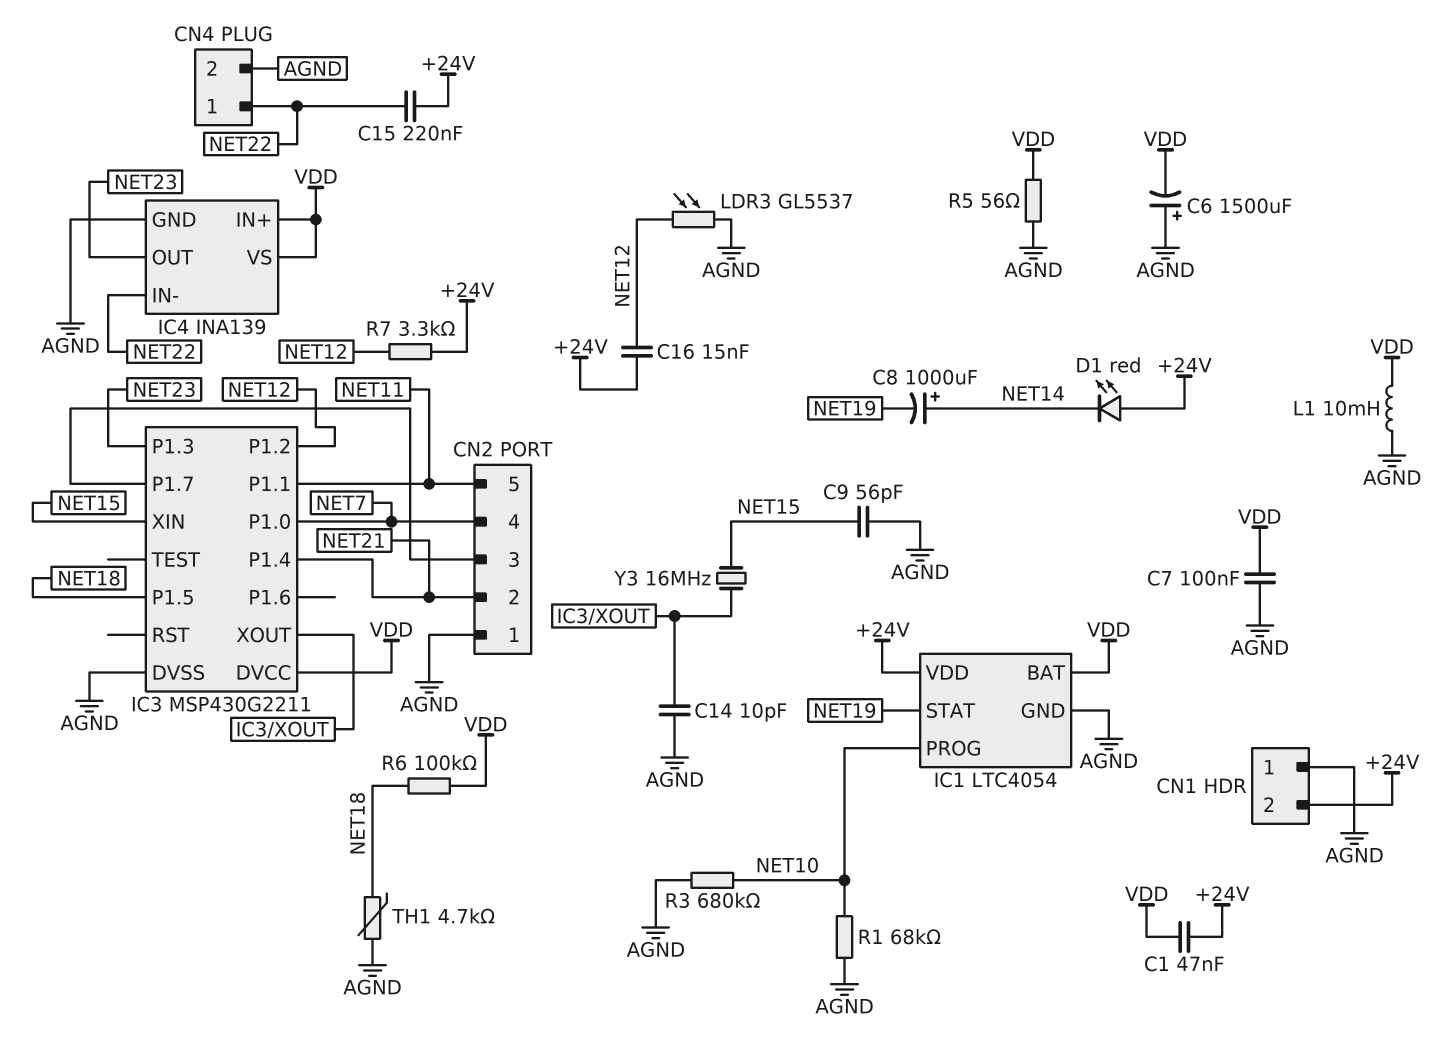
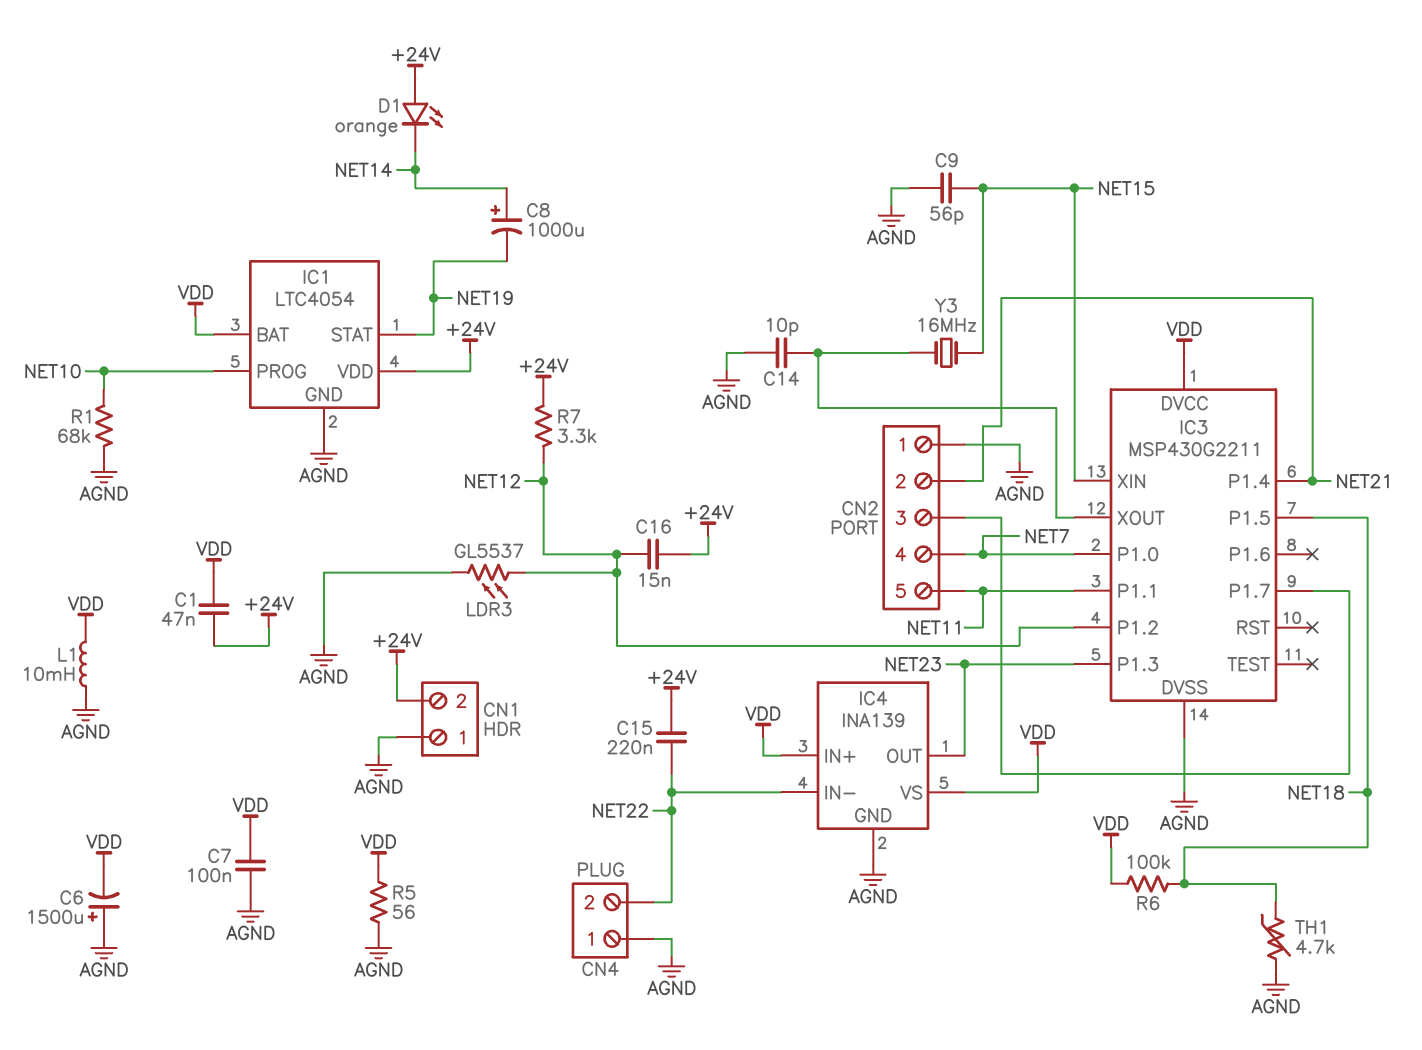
CN4 pin 1: NET22 -> AGND
CN4 pin 2: AGND -> NET22
D1: LED red (A +24V, K NET14) -> LED orange (A +24V, K NET14)
R3: 680k (AGND, NET10) -> none

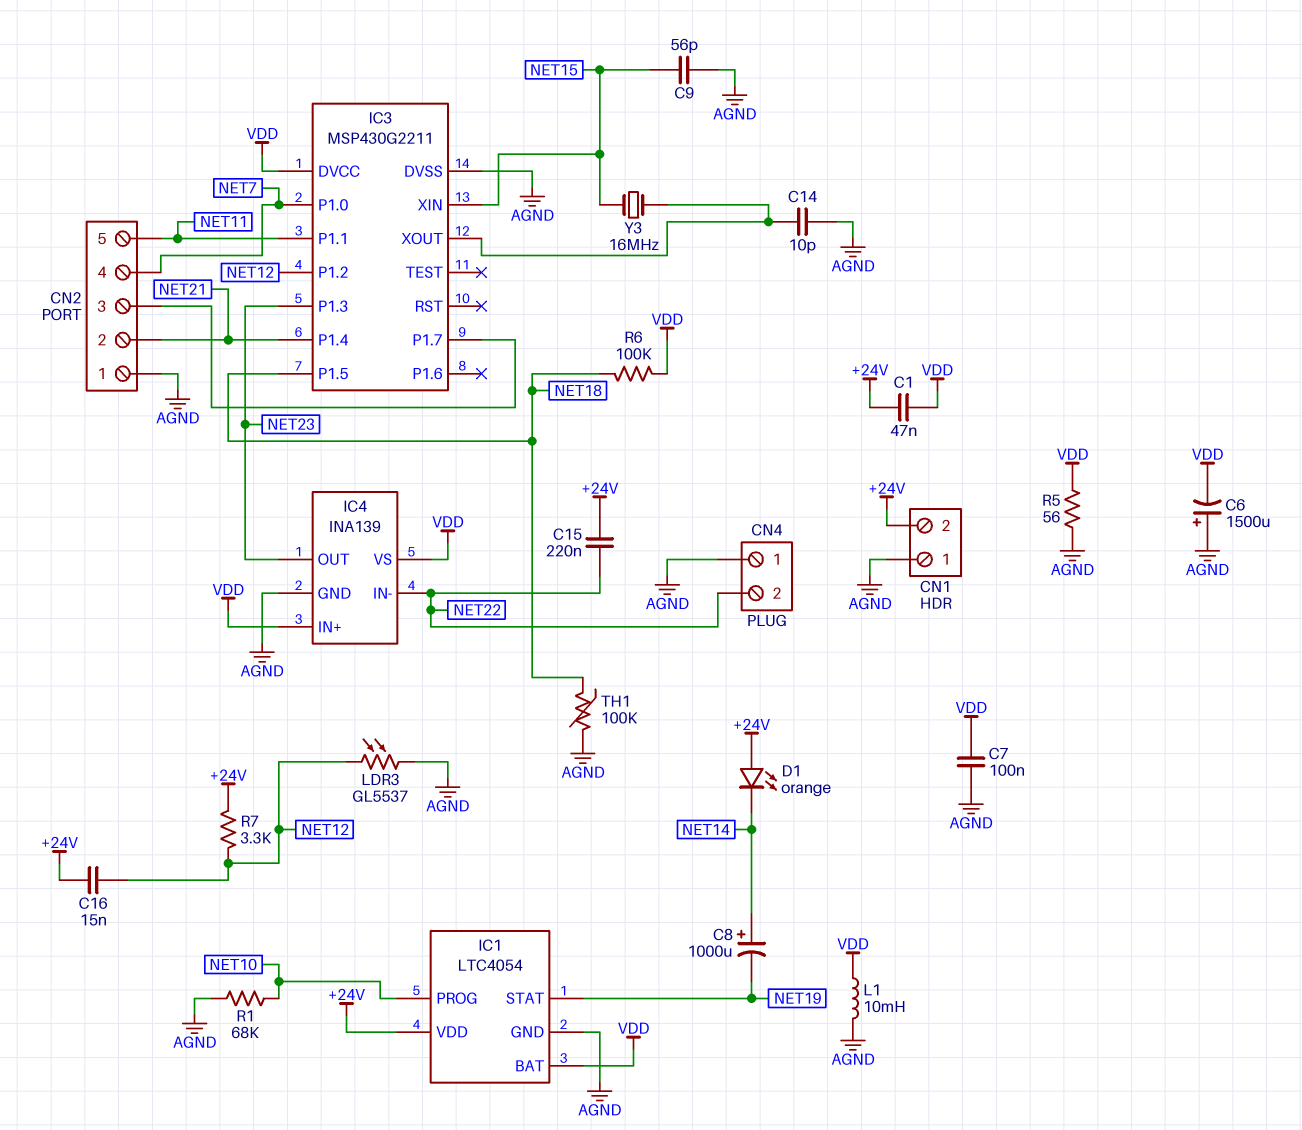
TH1: 4.7k (AGND, NET18) -> 100k (AGND, NET18)

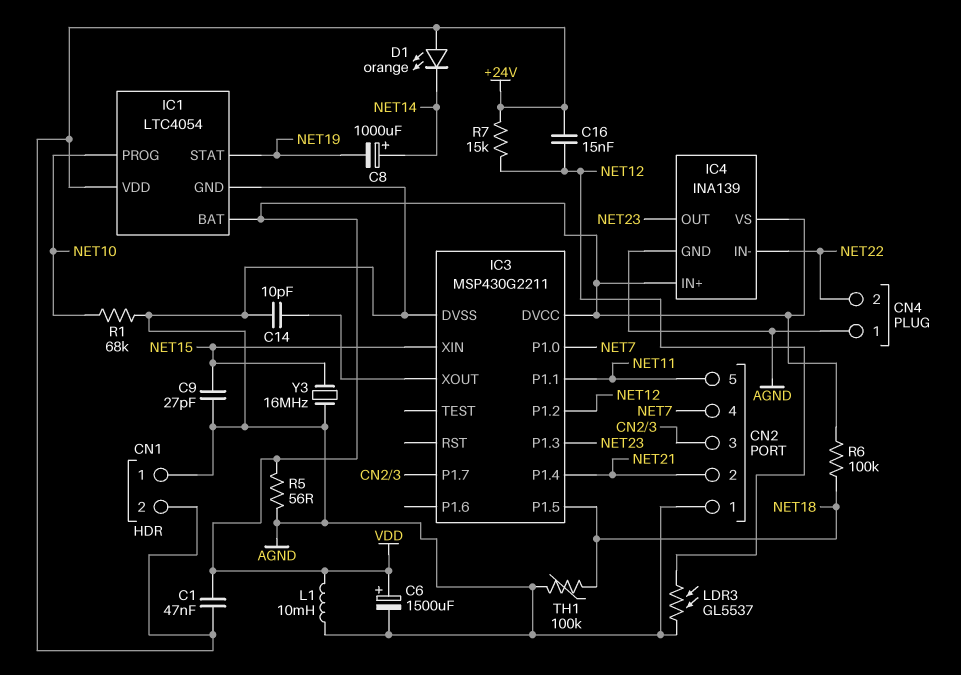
C6: 1500uF (plus AGND, minus VDD) -> 1500uF (plus VDD, minus AGND)
C7: 100nF (AGND, VDD) -> none
C9: 56pF (AGND, NET15) -> 27pF (AGND, NET15)
C15: 220nF (+24V, NET22) -> none
R7: 3.3k (+24V, NET12) -> 15k (+24V, NET12)
Y3: 16MHz (IC3/XOUT, NET15) -> 16MHz (AGND, NET15)

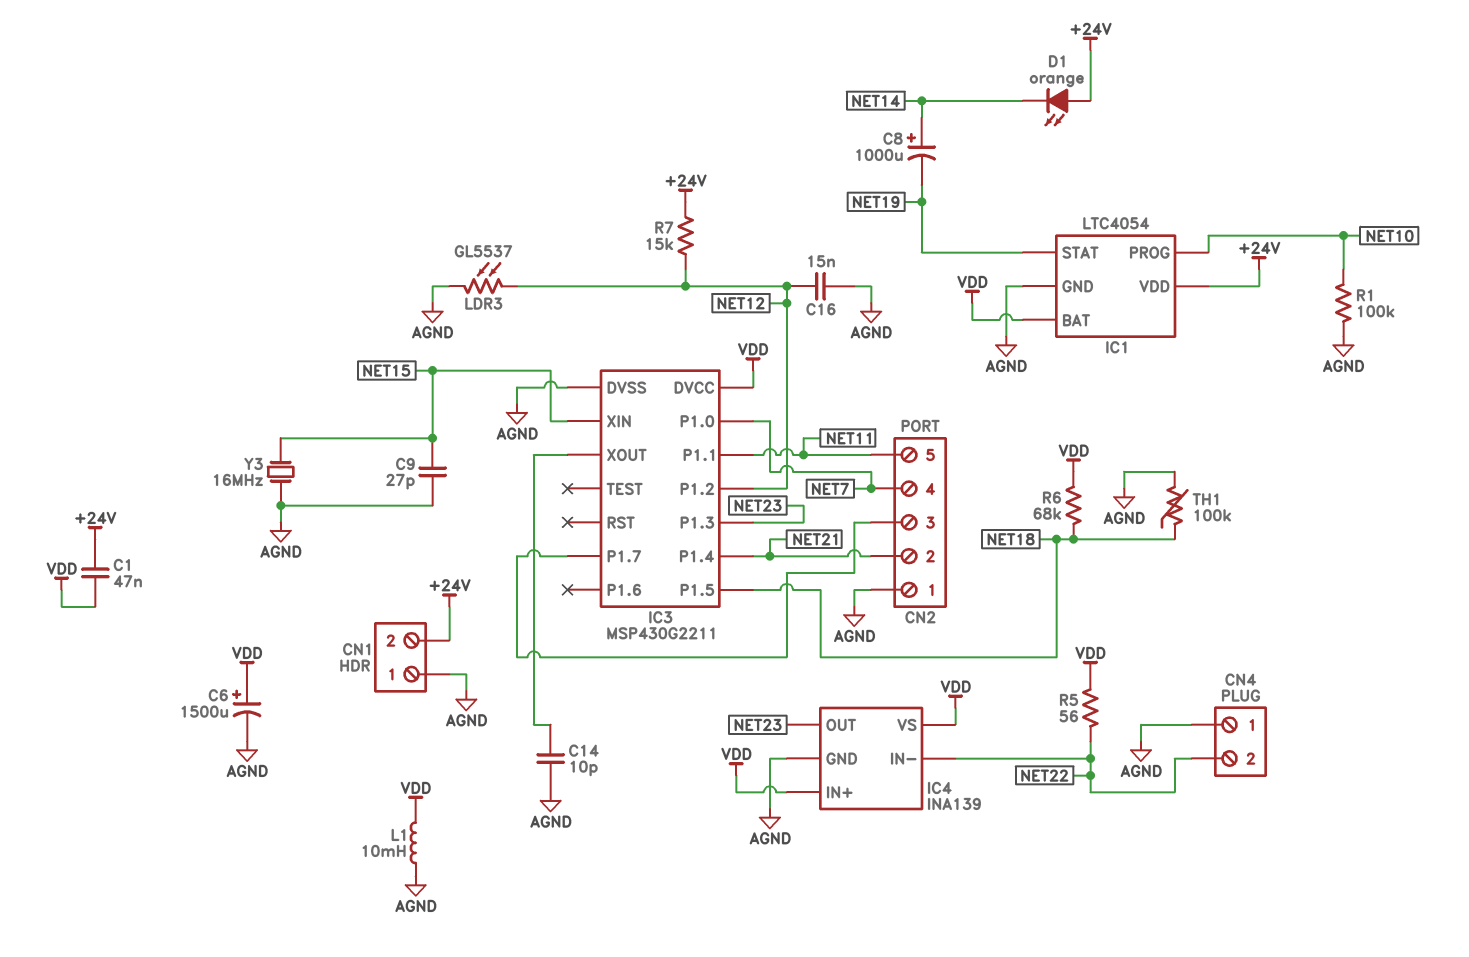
C16: 15nF (+24V, NET12) -> 15nF (AGND, NET12)
R1: 68k (AGND, NET10) -> 100k (AGND, NET10)
R5: 56 (AGND, VDD) -> 56 (NET22, VDD)
R6: 100k (NET18, VDD) -> 68k (NET18, VDD)

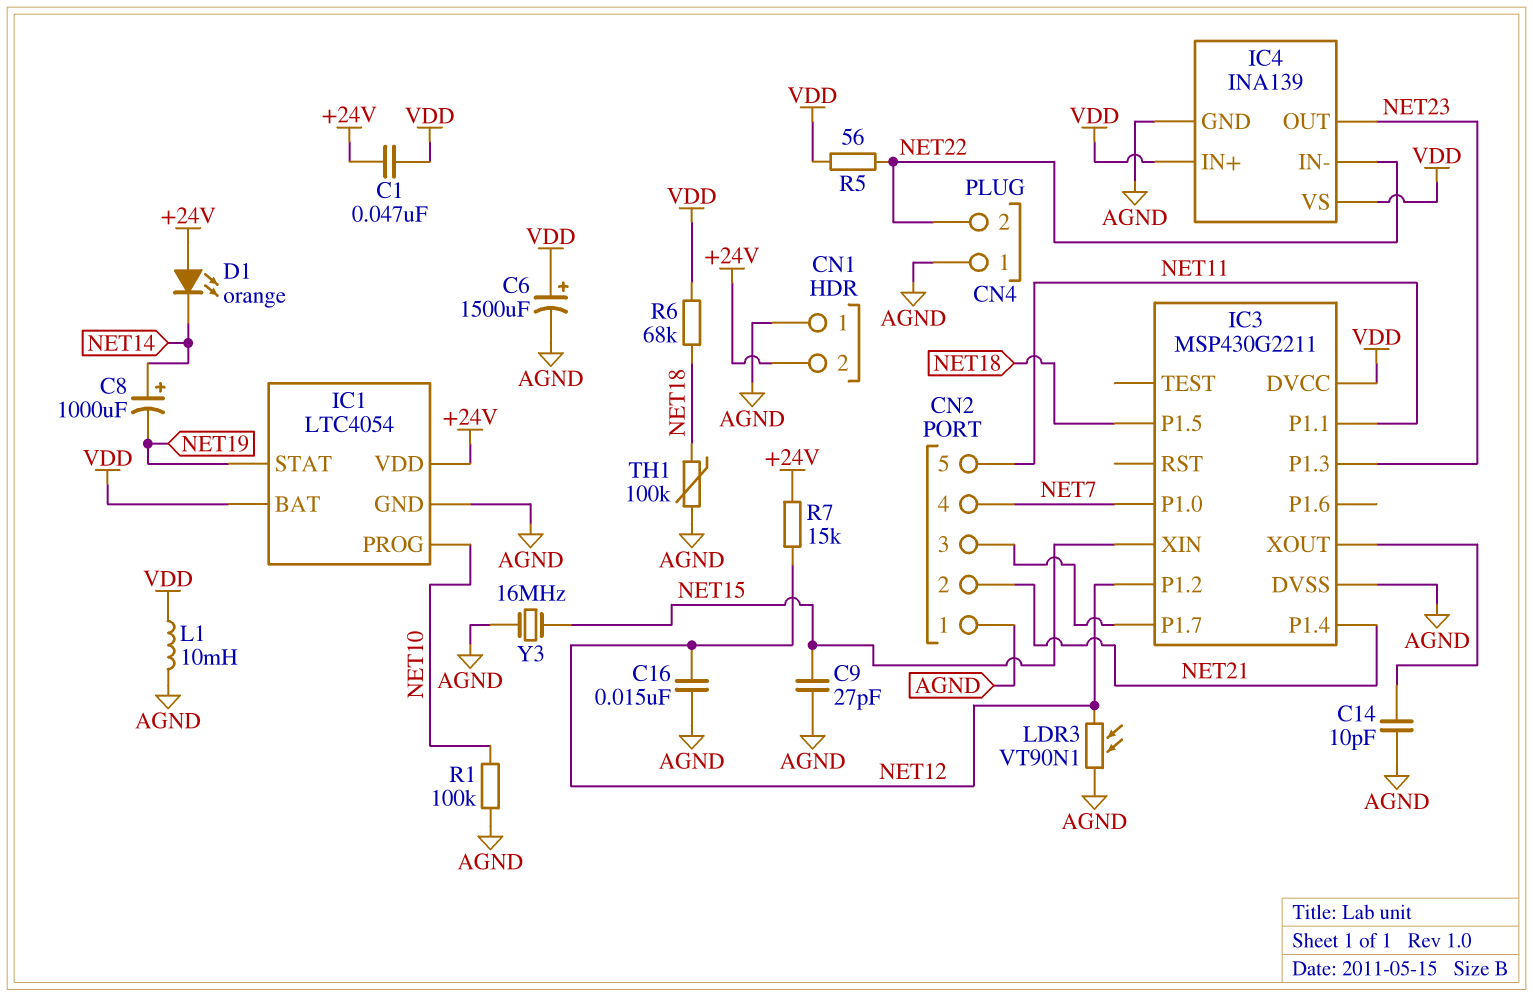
LDR3: GL5537 (AGND, NET12) -> VT90N1 (AGND, NET12)

